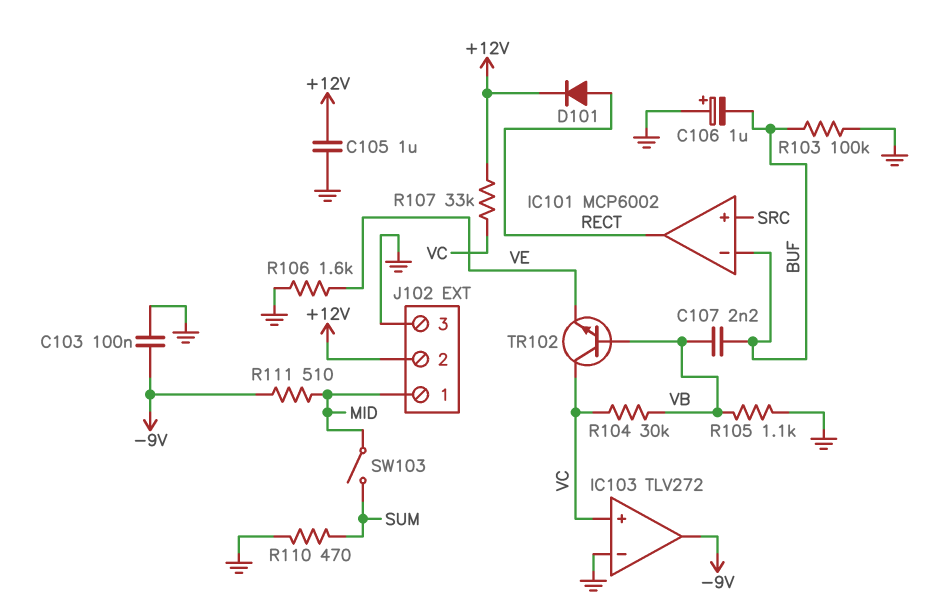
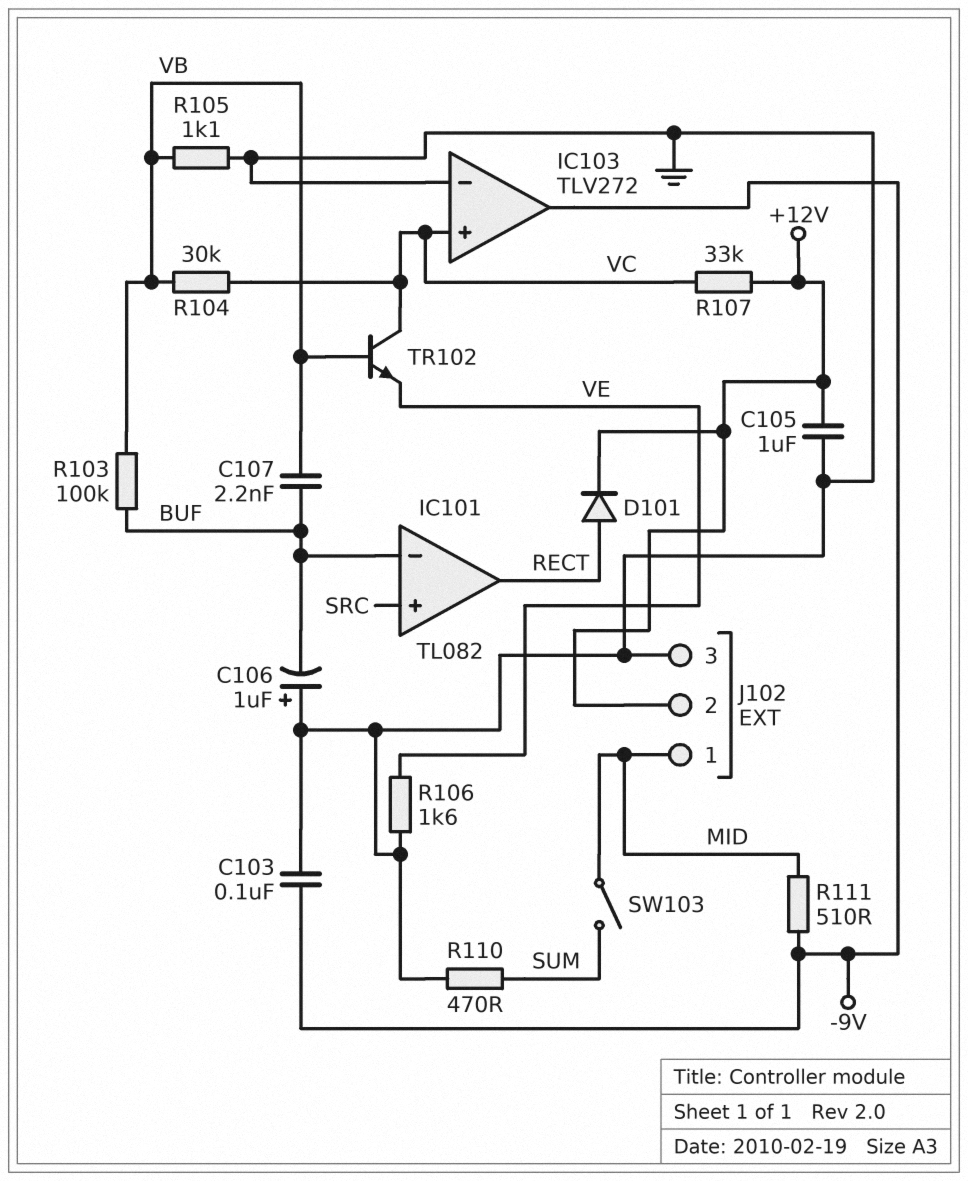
IC101: MCP6002 -> TL082
R103: 100k (BUF, GND) -> 100k (BUF, VB)

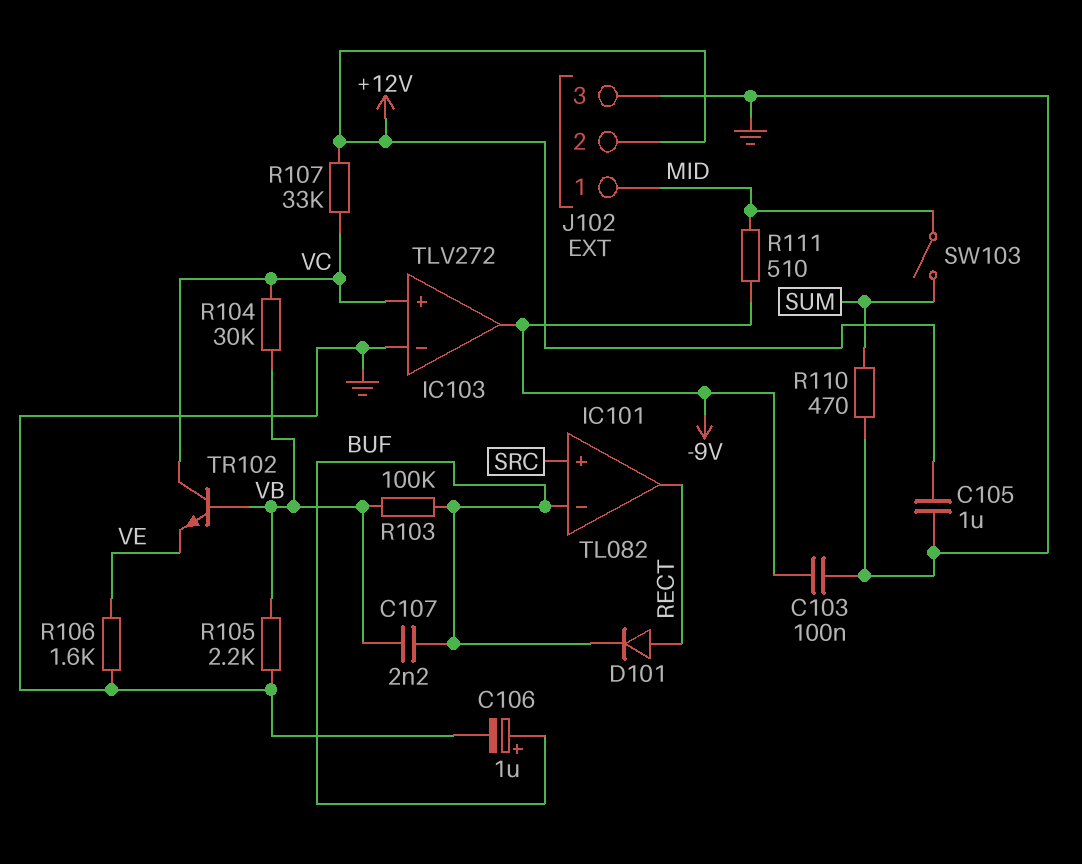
C106: 1uF (plus GND, minus BUF) -> 1uF (plus BUF, minus GND)
D101: diode (A RECT, K +12V) -> diode (A RECT, K BUF)
R105: 1.1k (GND, VB) -> 2.2k (GND, VB)

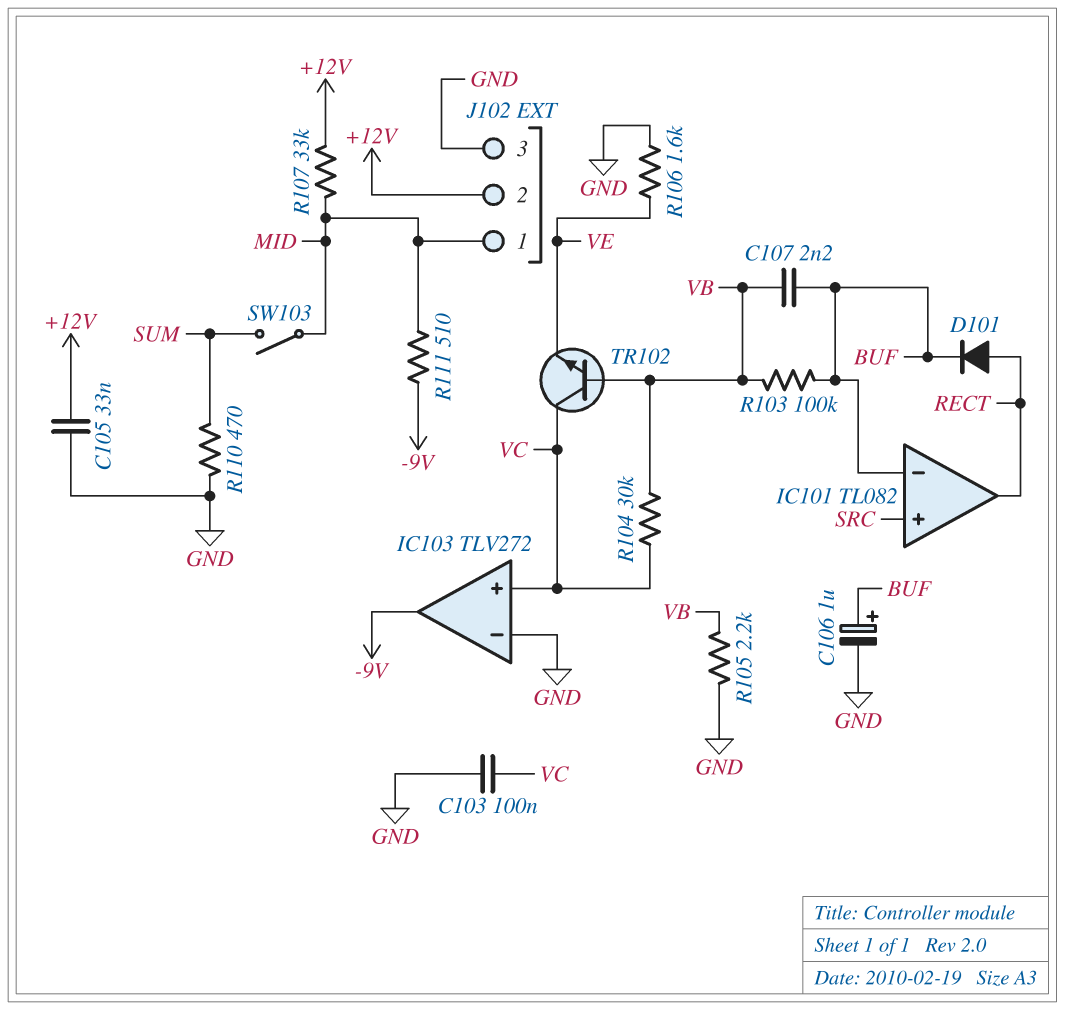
C103: 100nF (-9V, GND) -> 100nF (GND, VC)
C105: 1uF (+12V, GND) -> 33nF (+12V, GND)
R107: 33k (+12V, VC) -> 33k (+12V, MID)

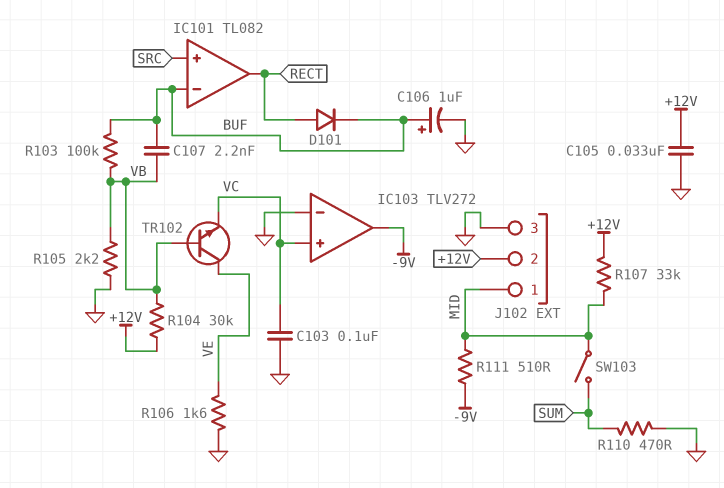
R104: 30k (VB, VC) -> 30k (+12V, VB)
TR102: NPN (B VB, C VC, E VE) -> NPN (B VB, C VE, E VC)

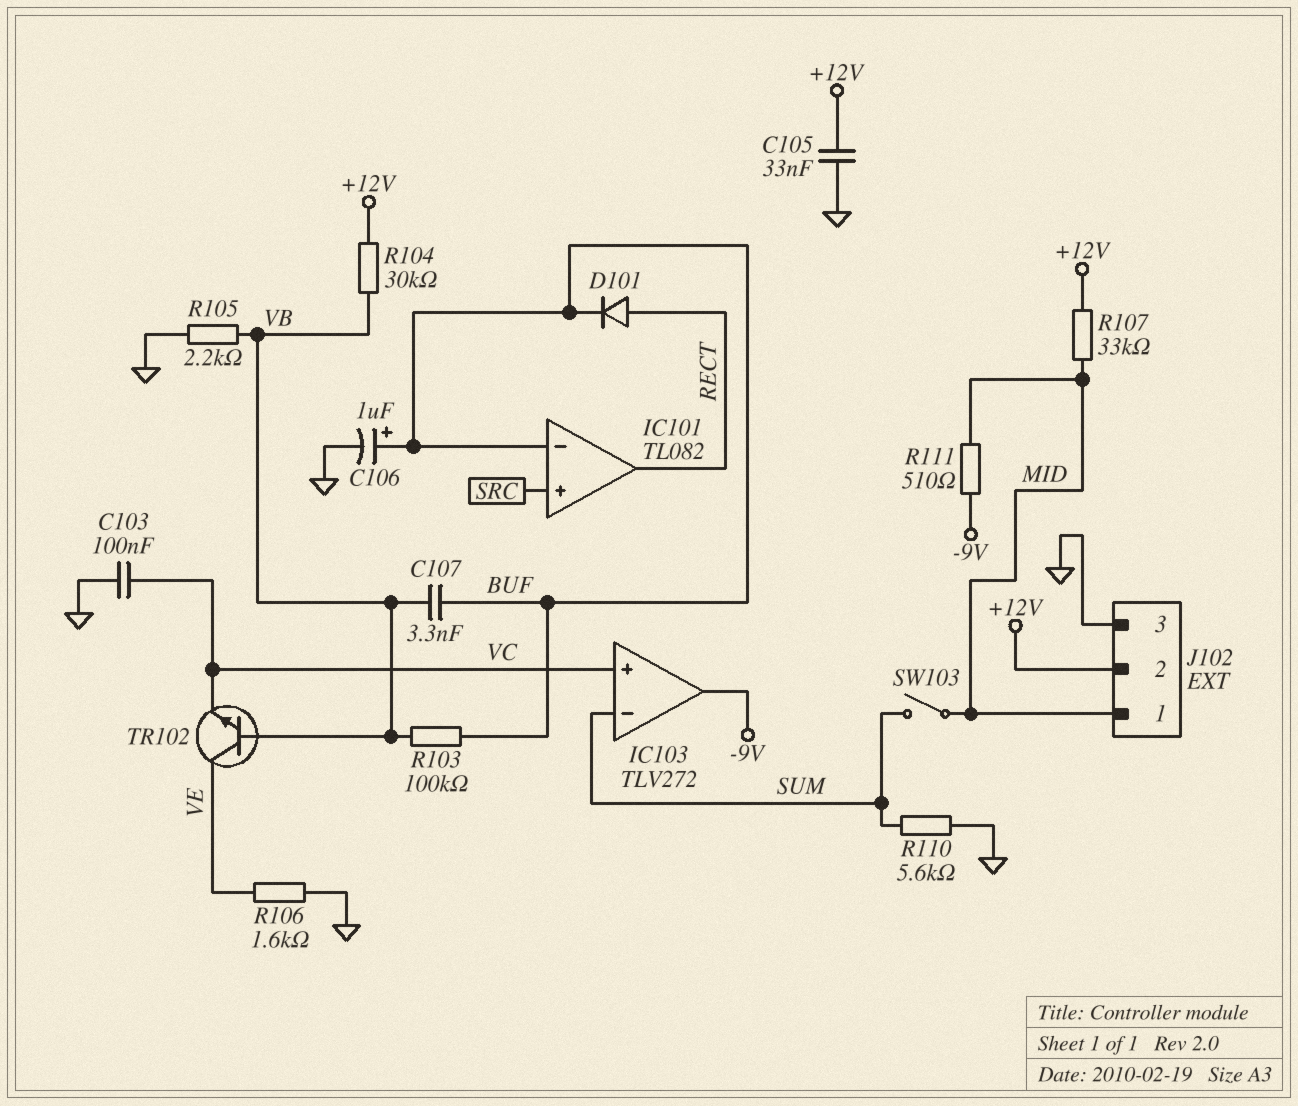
C107: 2.2nF (BUF, VB) -> 3.3nF (BUF, VB)
IC103 pin in-: GND -> SUM
R110: 470 (GND, SUM) -> 5.6k (GND, SUM)

